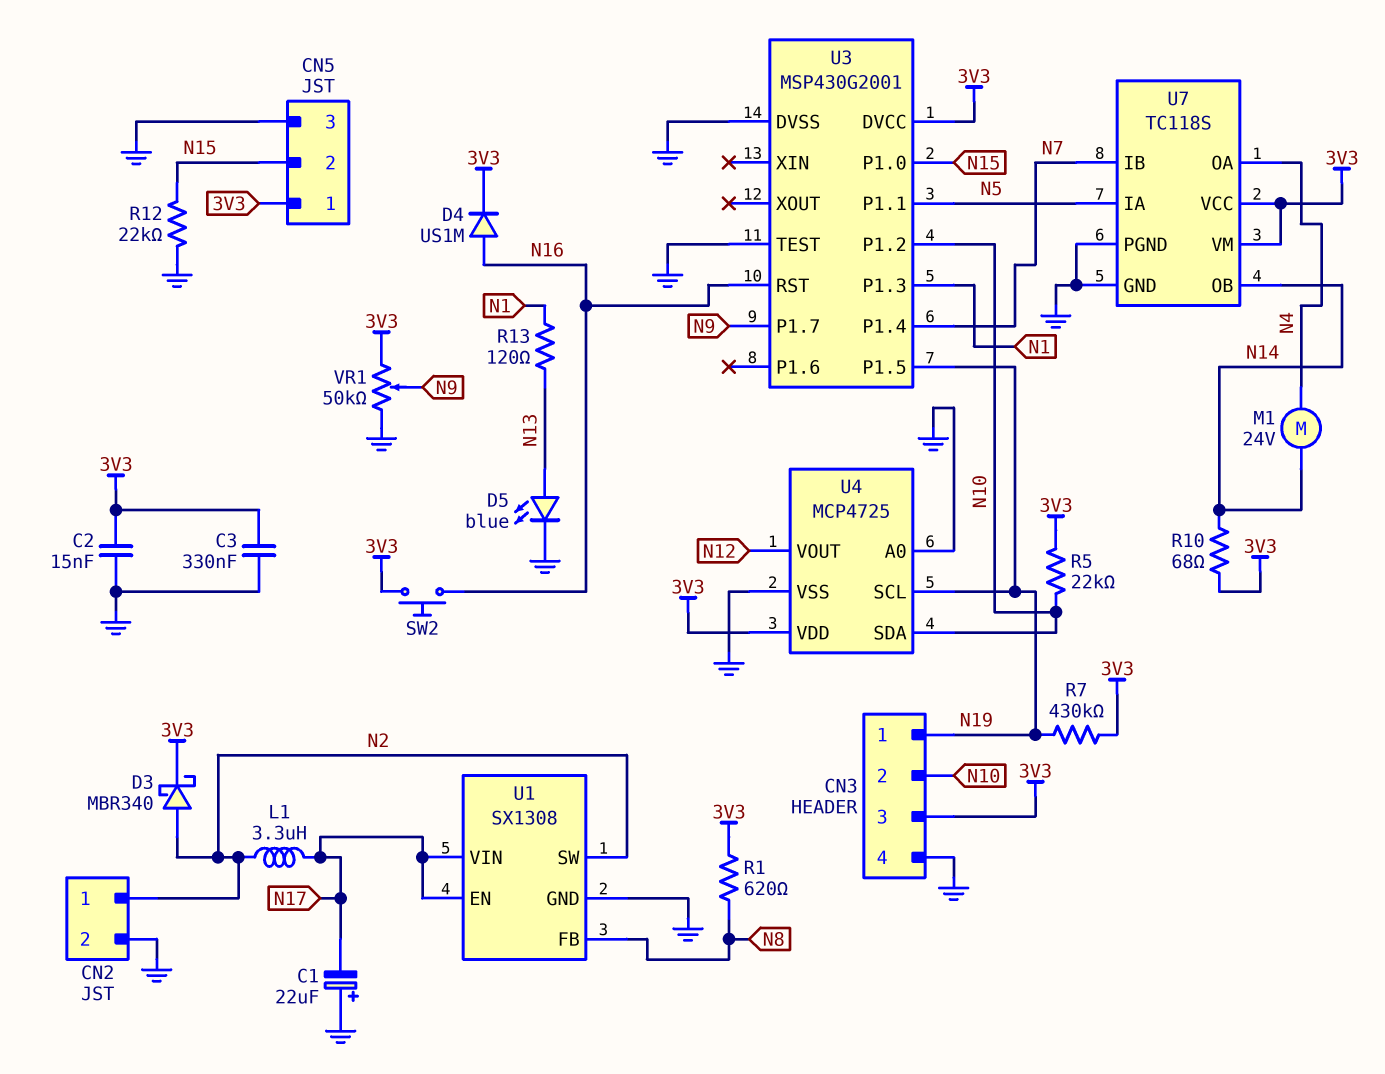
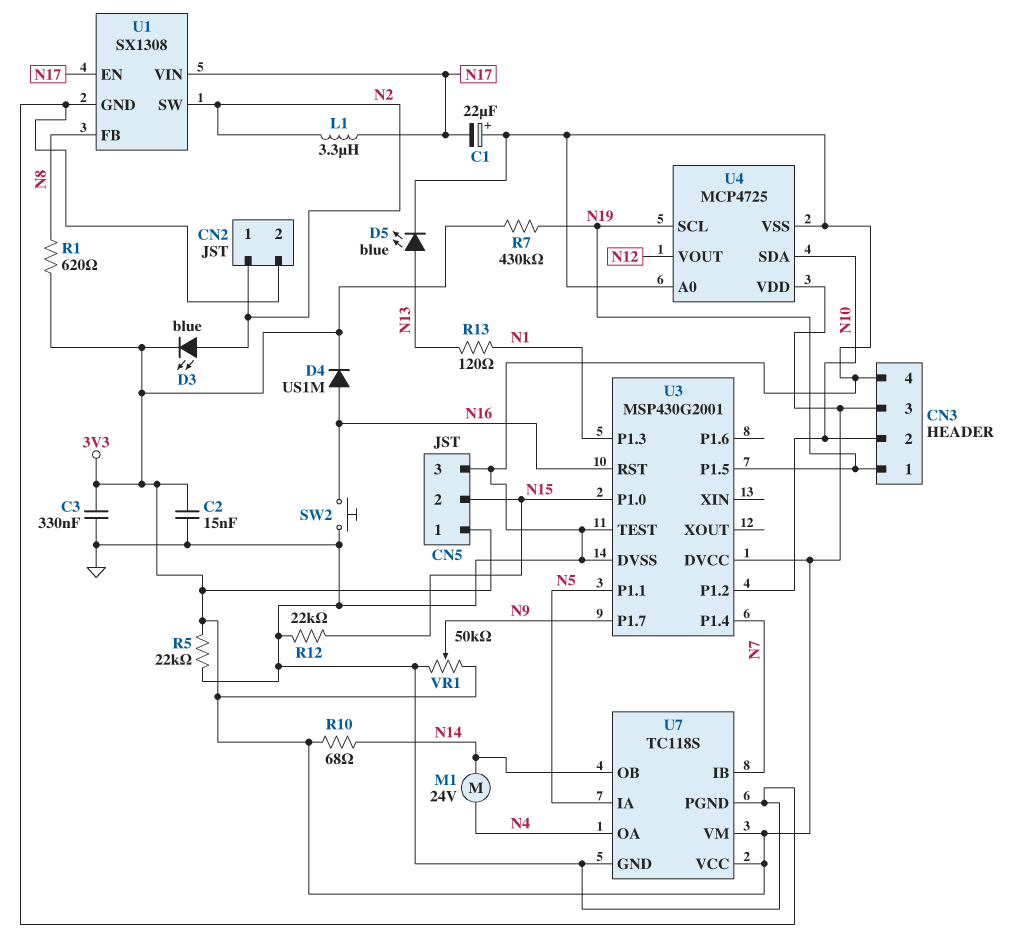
D3: schottky MBR340 (A N2, K 3V3) -> LED blue (A N2, K 3V3)
R5: 22k (3V3, N10) -> 22k (3V3, GND)
SW2: button (3V3, N16) -> button (GND, N16)

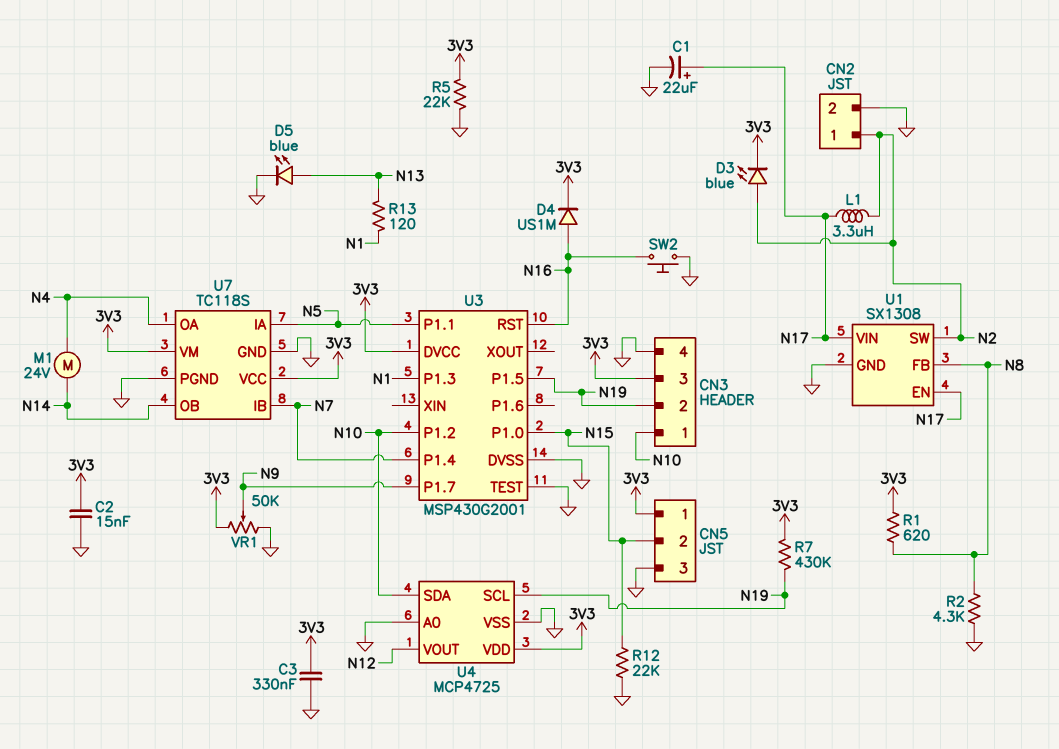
C1: 22uF (plus GND, minus N17) -> 22uF (plus N17, minus GND)
CN3 pin 1: N19 -> N10
CN3 pin 2: N10 -> N19
R2: none -> 4.3k (GND, N8)
R10: 68 (3V3, N14) -> none

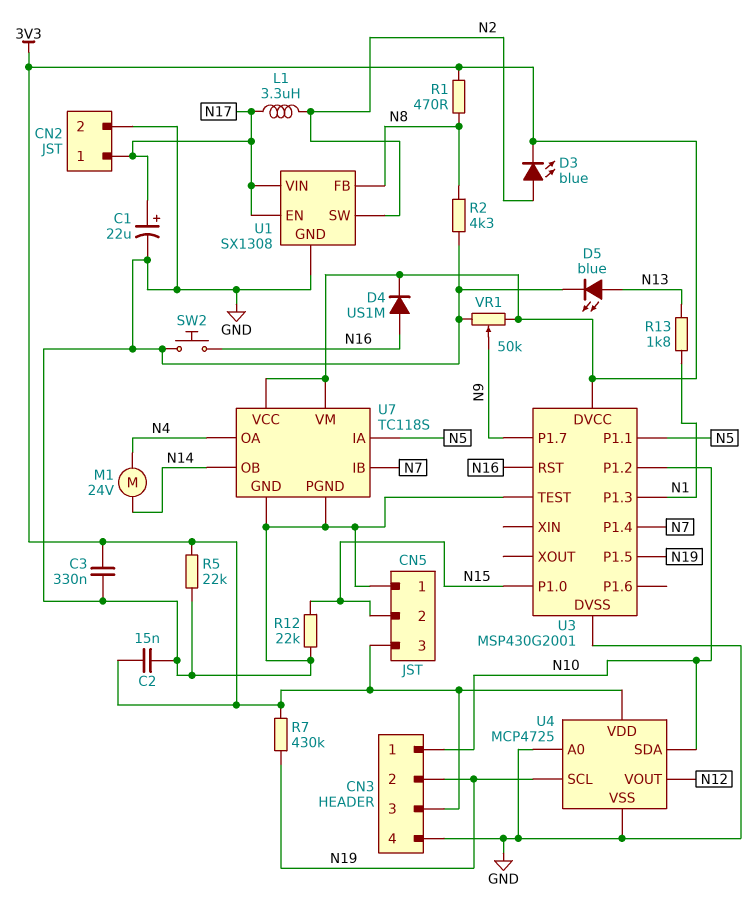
CN2 pin 1: N2 -> N17
CN5 pin 1: 3V3 -> GND
CN5 pin 3: GND -> 3V3
R1: 620 (3V3, N8) -> 470 (3V3, N8)
R13: 120 (N1, N13) -> 1.8k (N1, N13)

